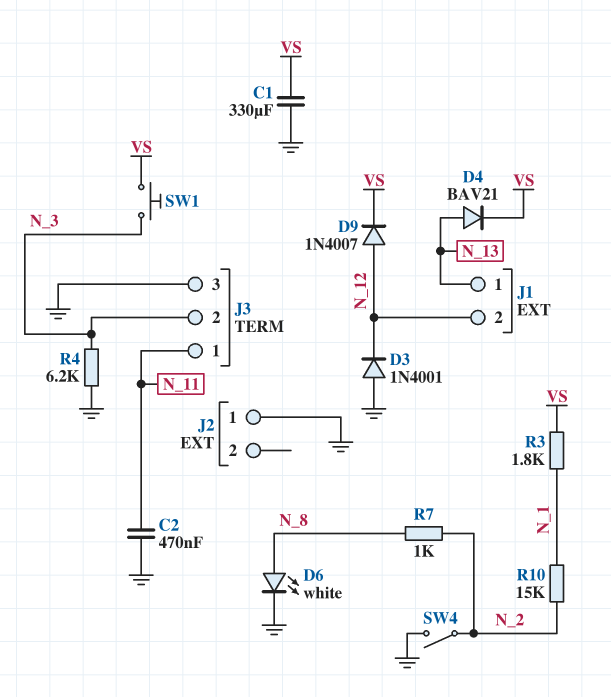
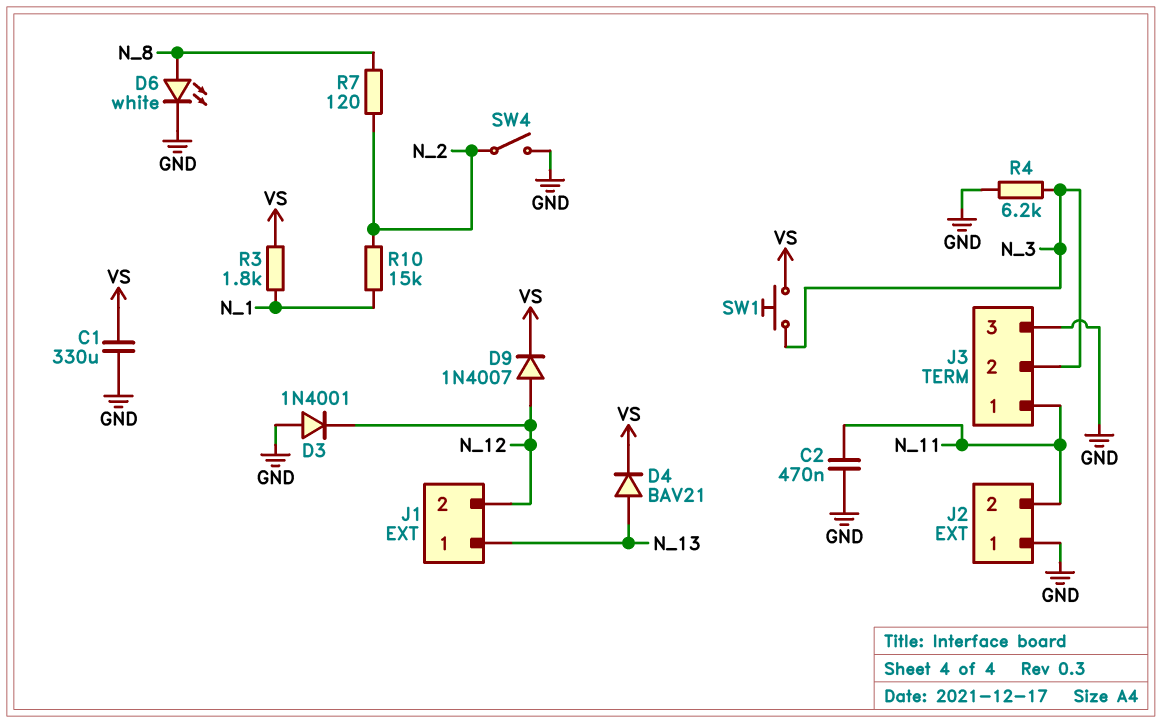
J2 pin 2: none -> N_11
R7: 1k (N_2, N_8) -> 120 (N_2, N_8)

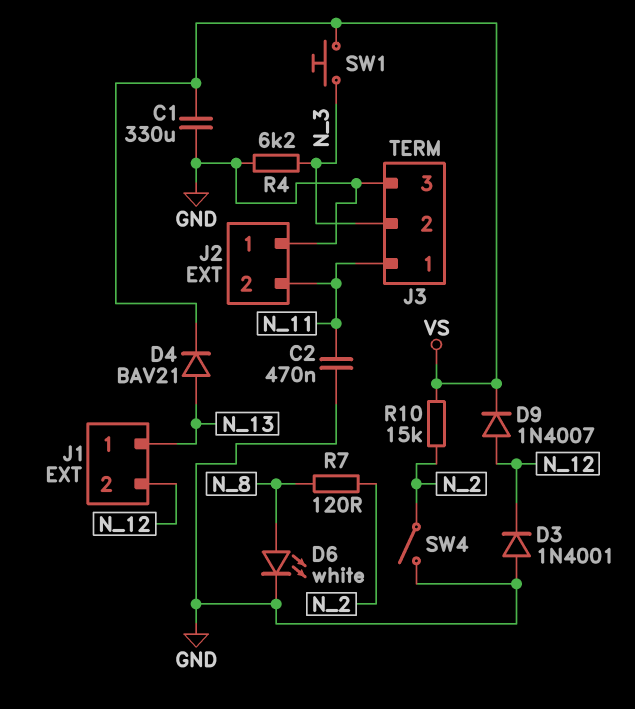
R3: 1.8k (N_1, VS) -> none
R10: 15k (N_1, N_2) -> 15k (N_2, VS)

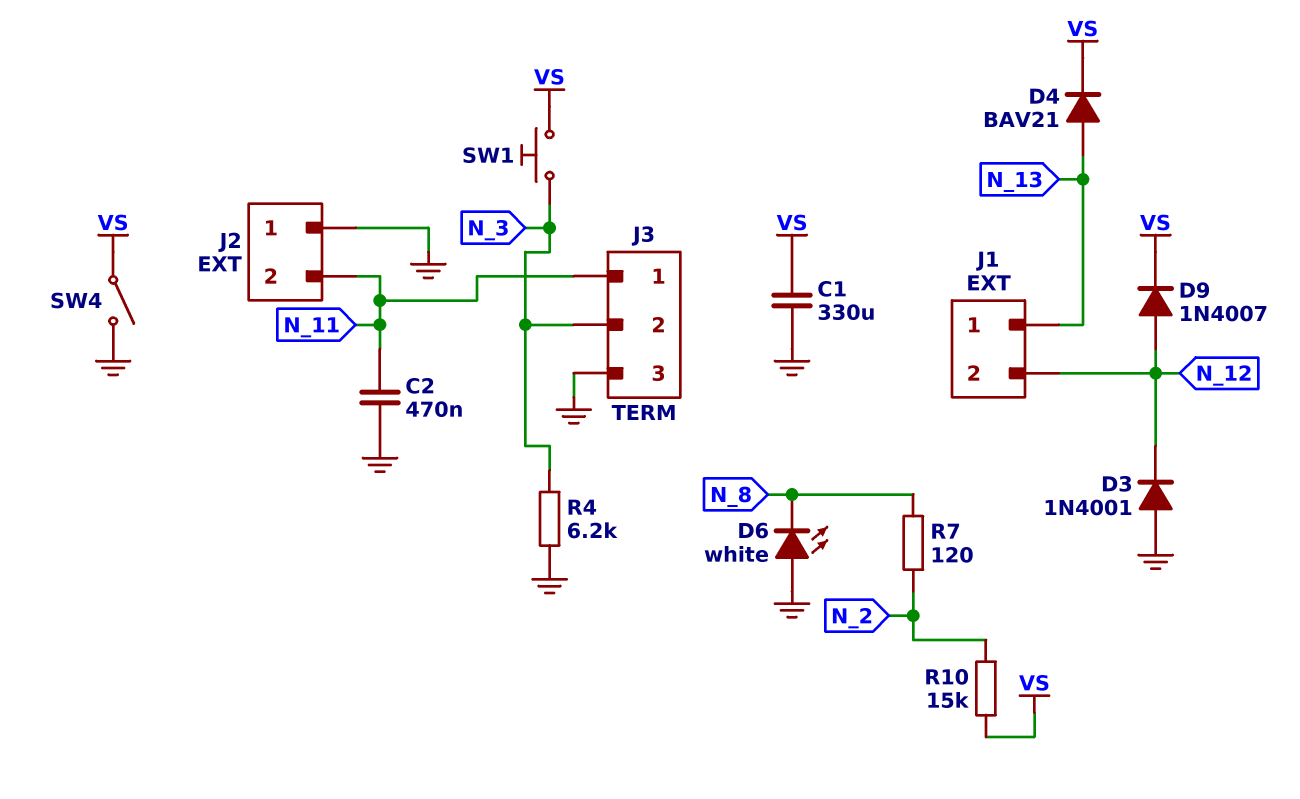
D6: LED white (A N_8, K GND) -> LED white (A GND, K N_8)
SW4: switch (GND, N_2) -> switch (GND, VS)

